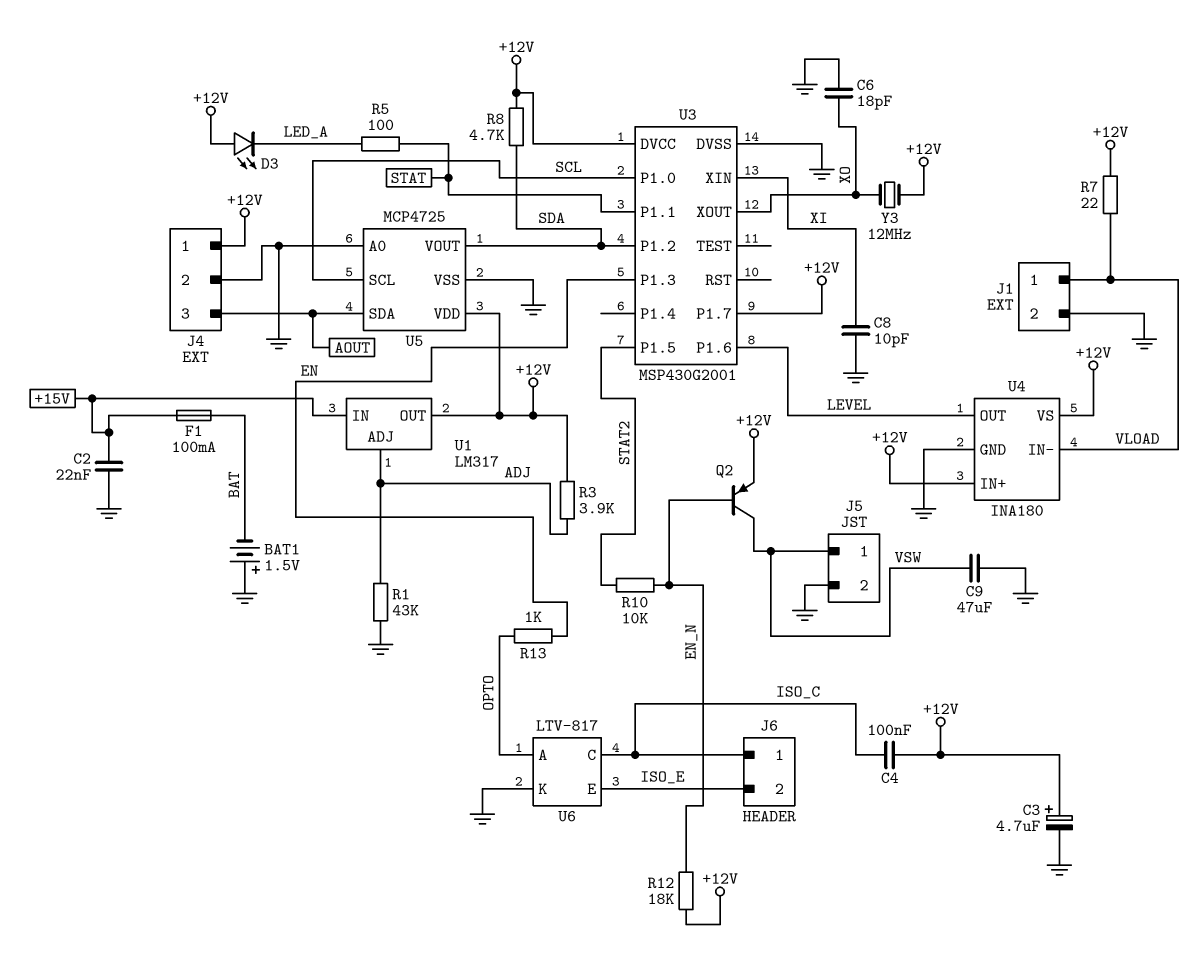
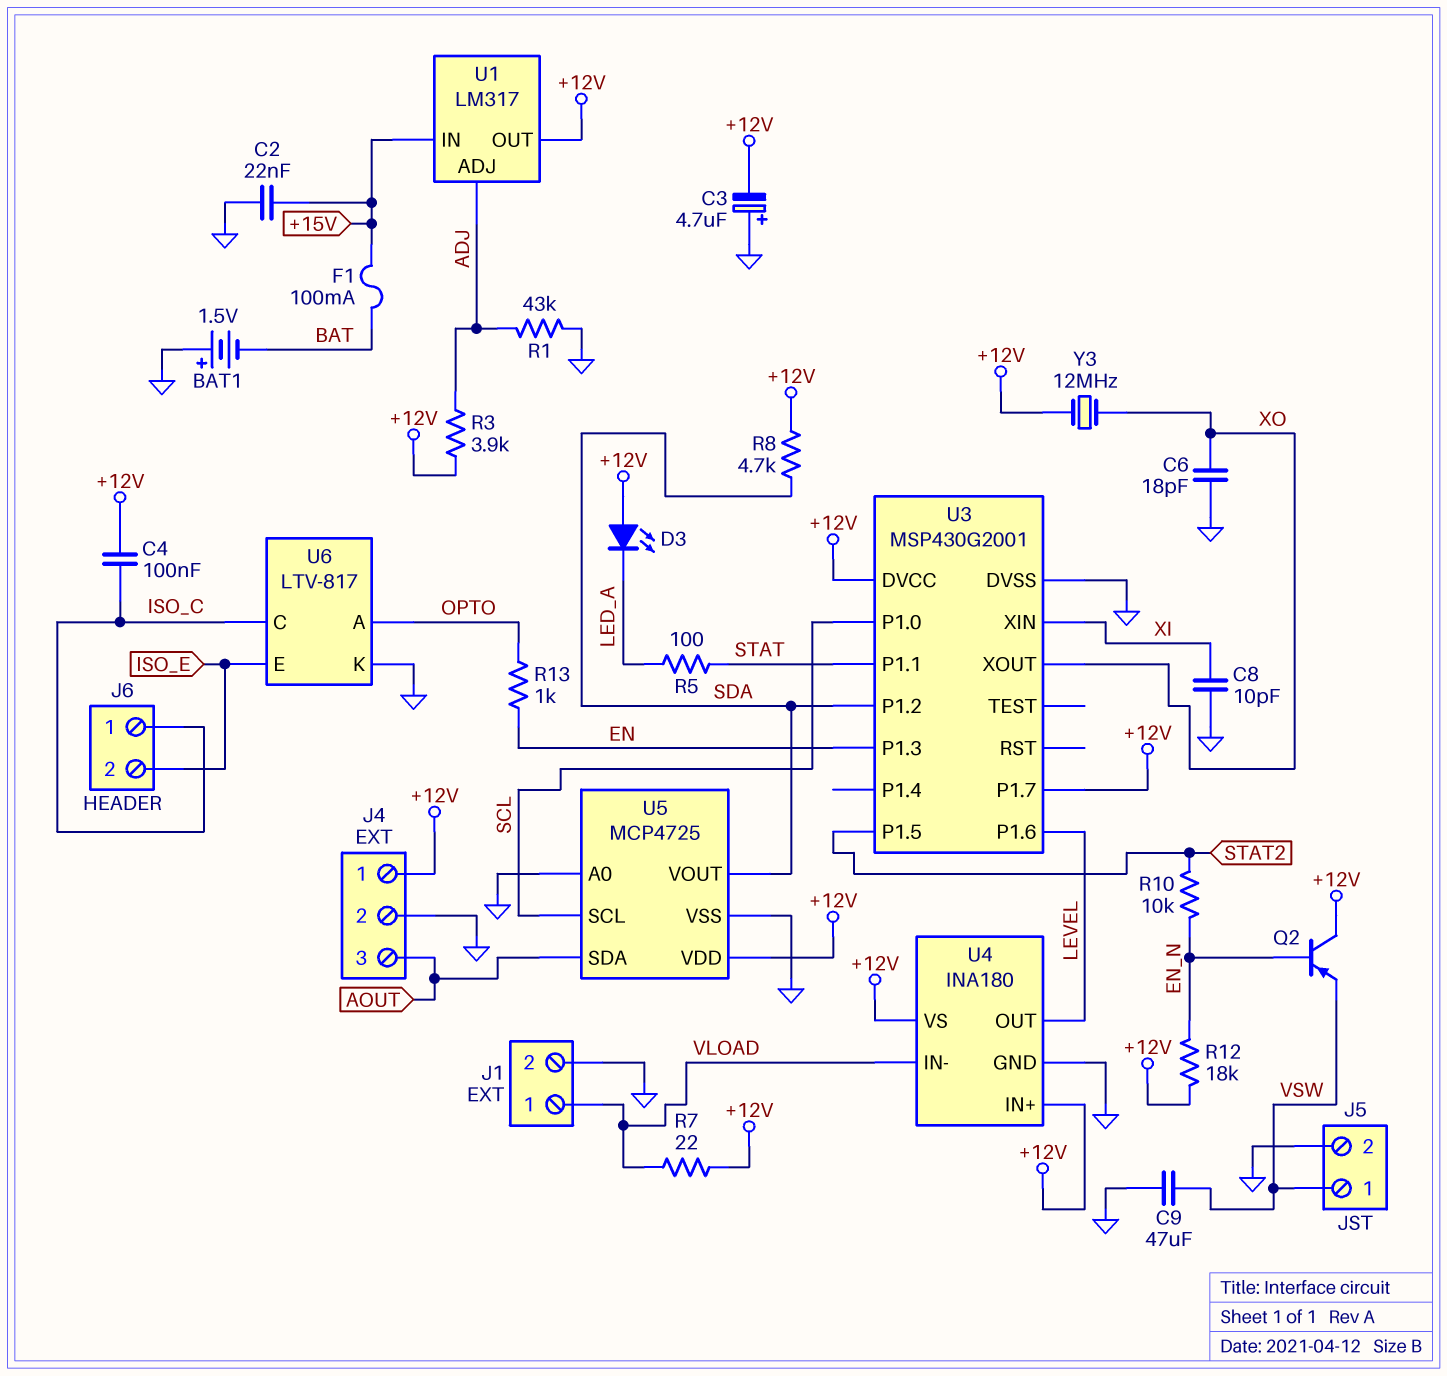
C3: 4.7uF (plus +12V, minus GND) -> 4.7uF (plus GND, minus +12V)
Q2: PNP (B EN_N, C VSW, E +12V) -> PNP (B EN_N, C +12V, E VSW)

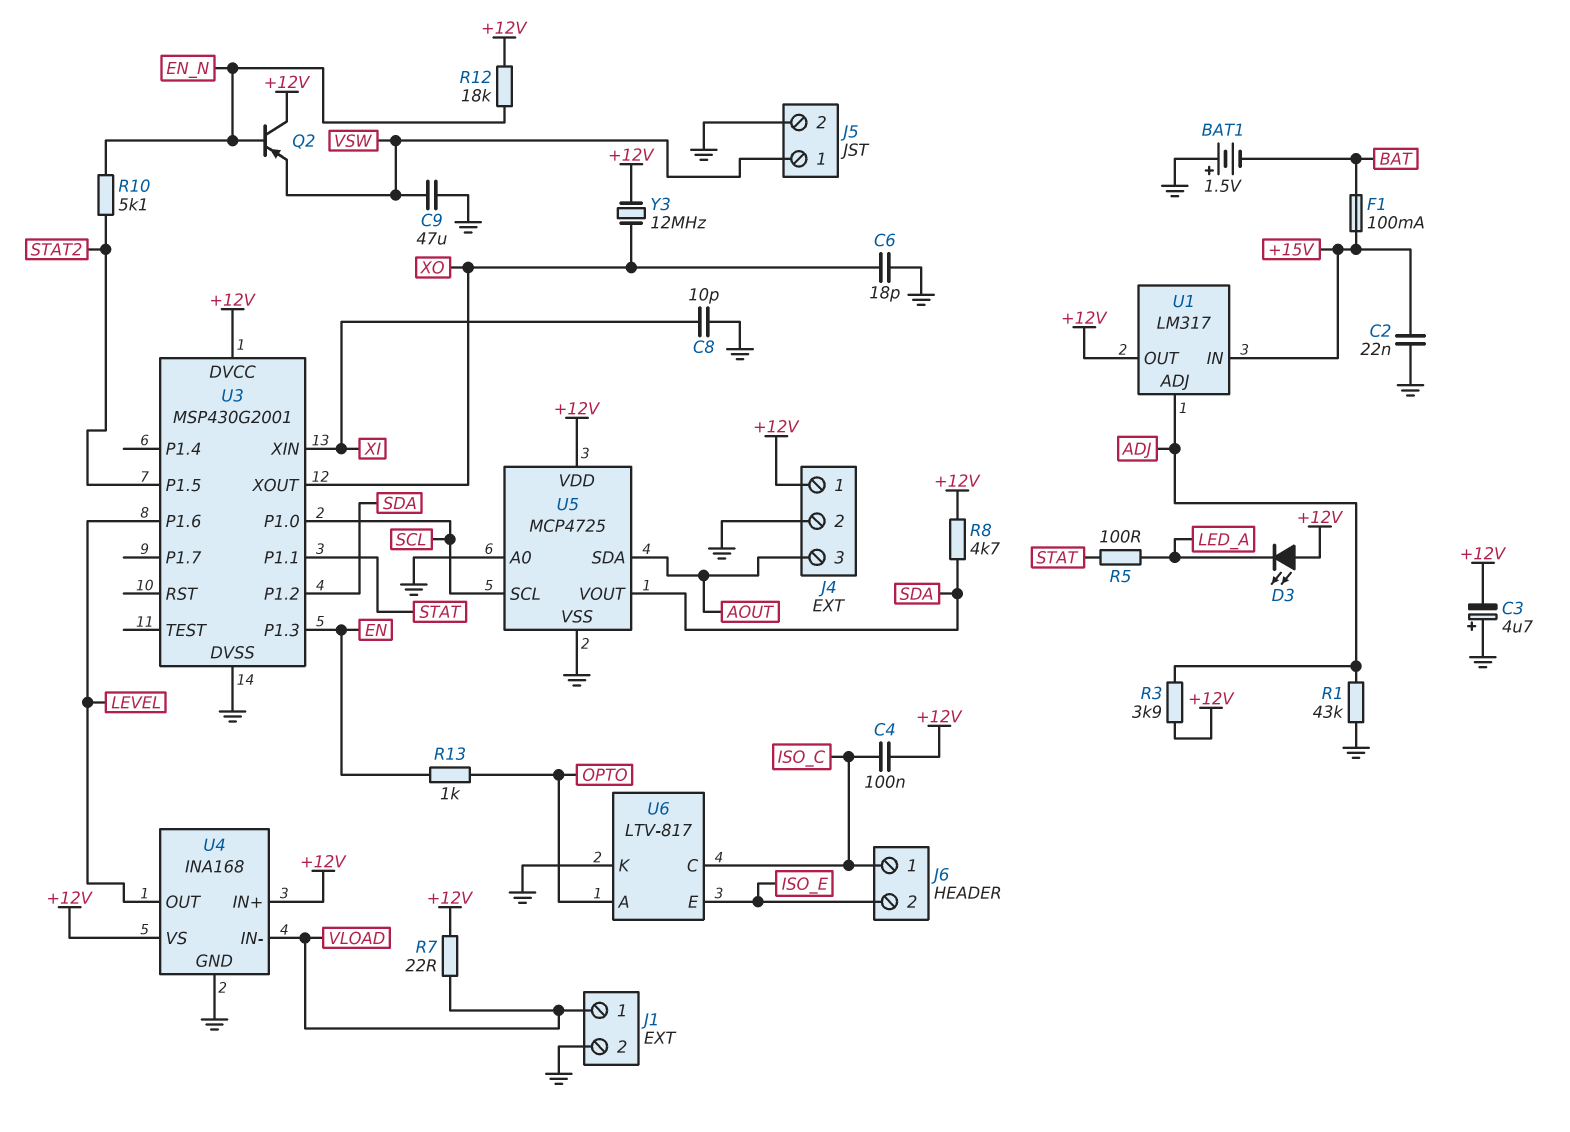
R10: 10k (EN_N, STAT2) -> 5.1k (EN_N, STAT2)
U3 pin P1.7: +12V -> none
U4: INA180 -> INA168

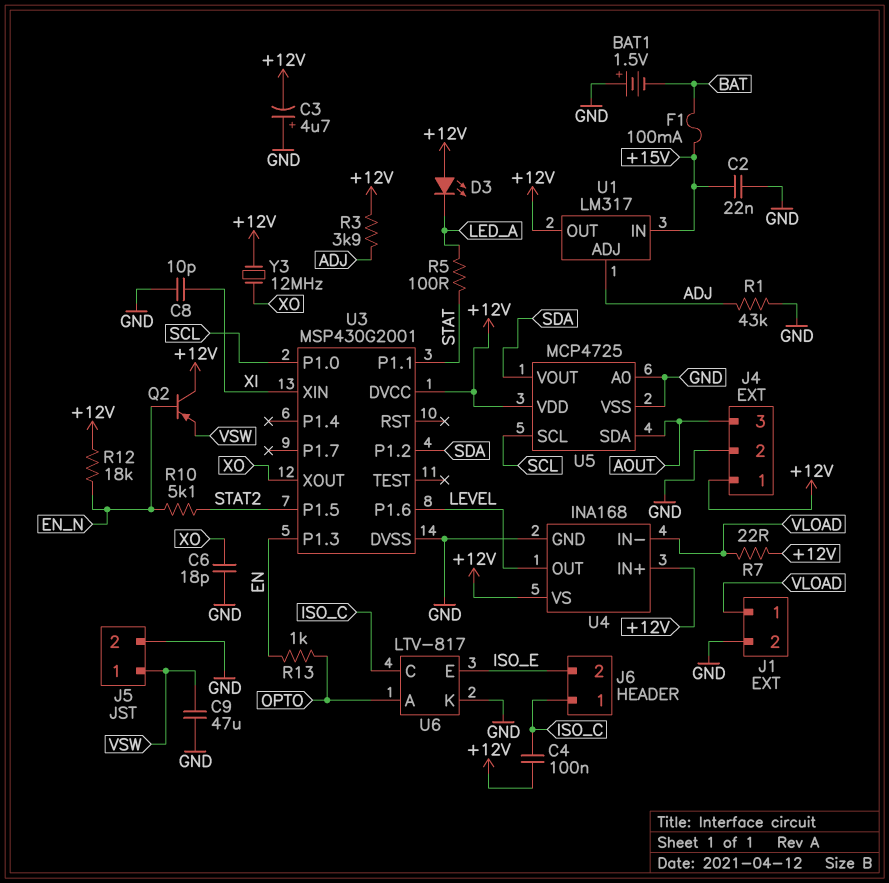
R8: 4.7k (+12V, SDA) -> none

